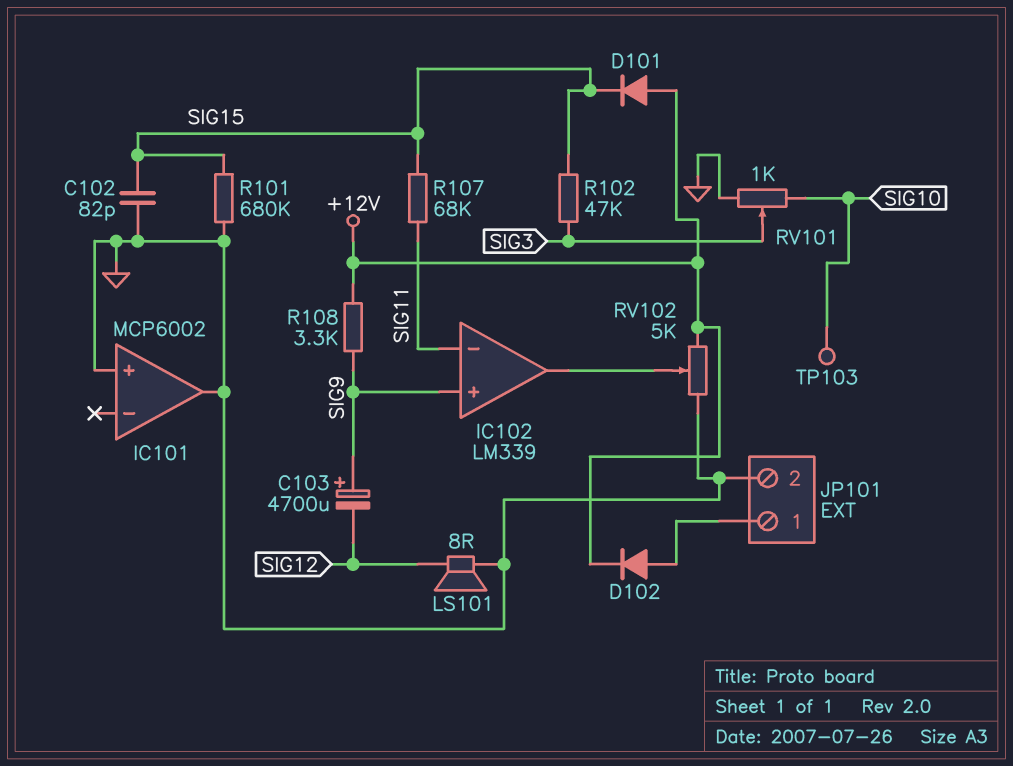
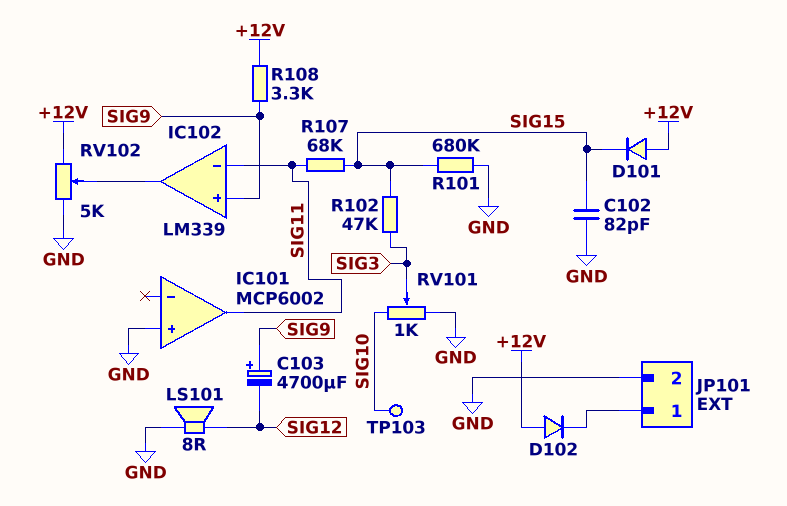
D102: diode (A JP101/1, K +12V) -> diode (A +12V, K JP101/1)
IC101 pin out: GND -> SIG11

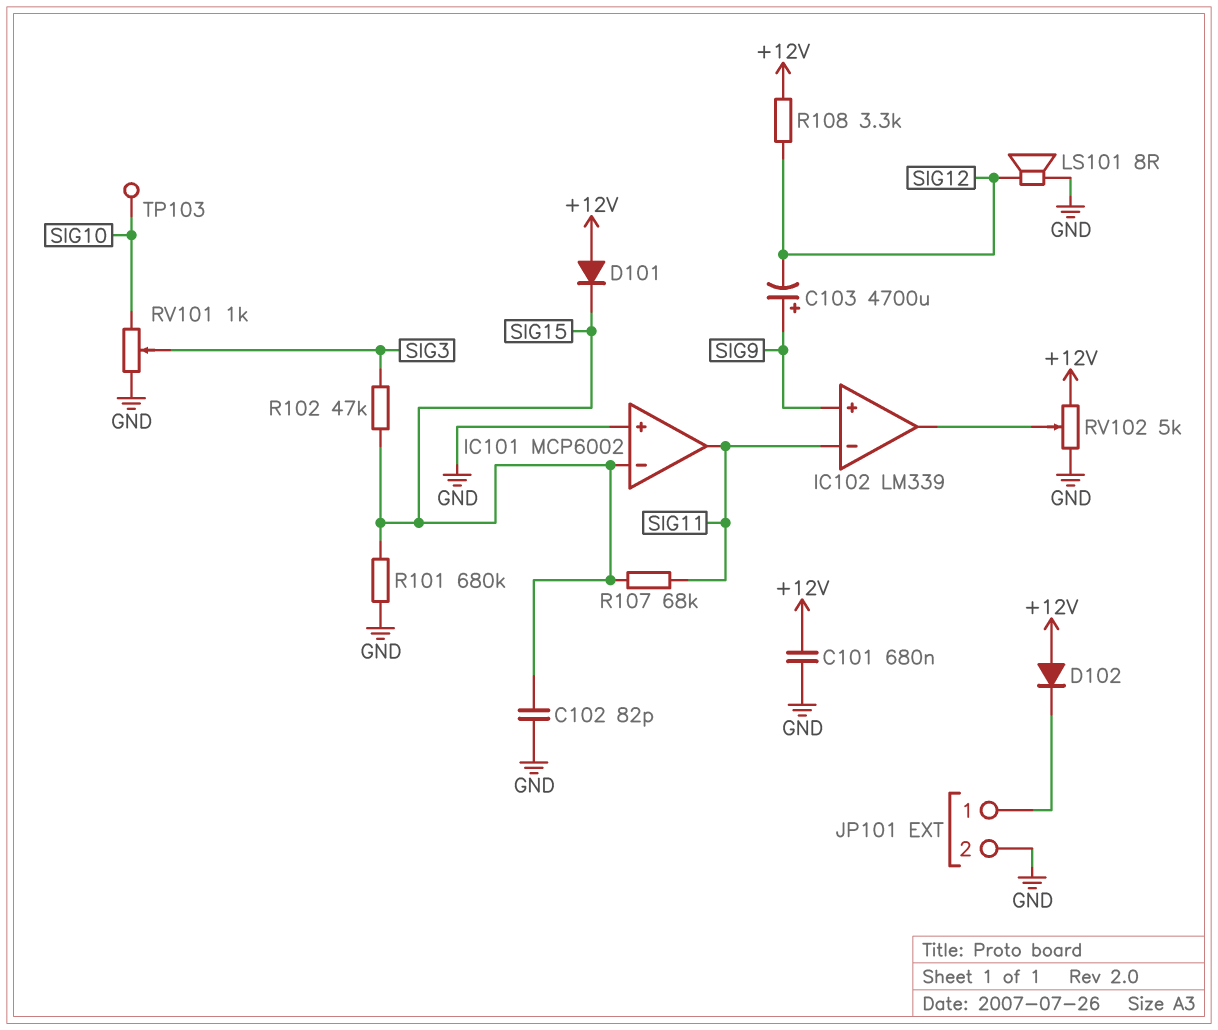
C101: none -> 680nF (+12V, GND)
IC101 pin in-: none -> SIG15
R108: 3.3k (+12V, SIG9) -> 3.3k (+12V, SIG12)

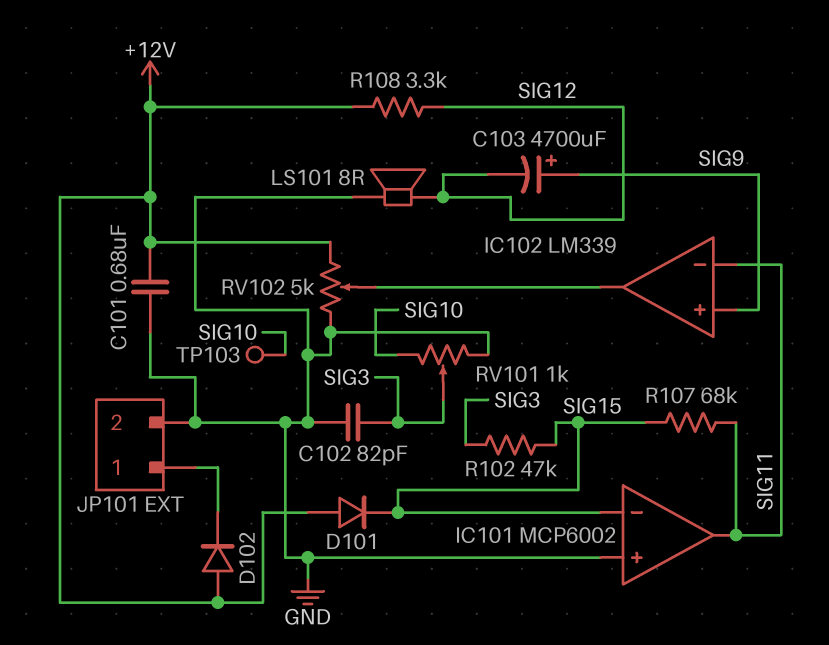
C102: 82pF (GND, SIG15) -> 82pF (GND, SIG3)
R101: 680k (GND, SIG15) -> none

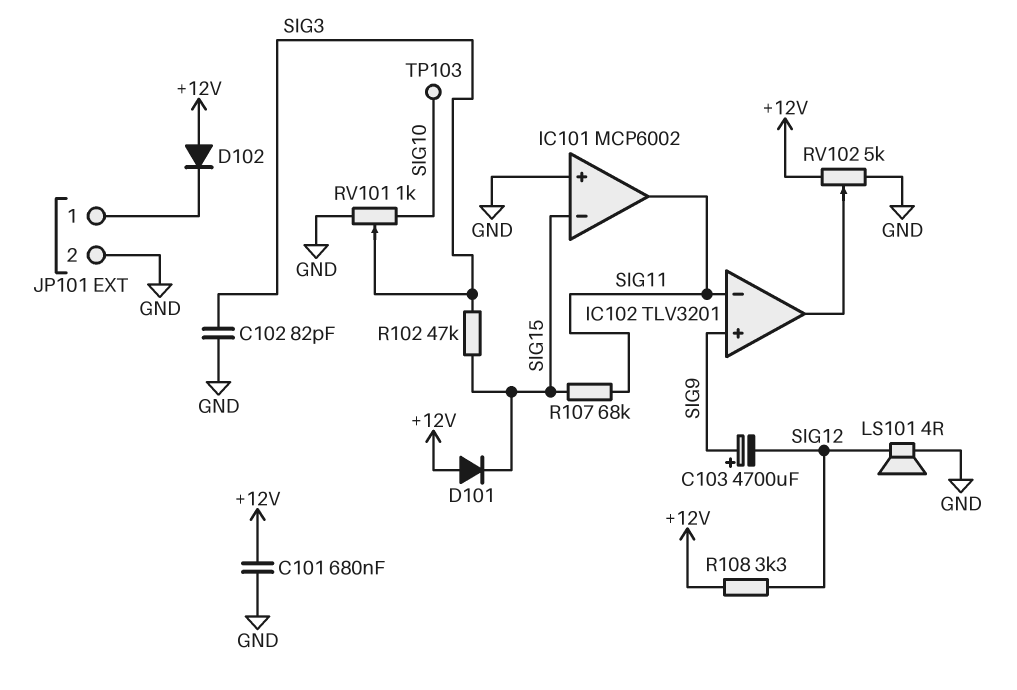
IC102: LM339 -> TLV3201
LS101: speaker 8R (GND, SIG12) -> speaker 4R (GND, SIG12)

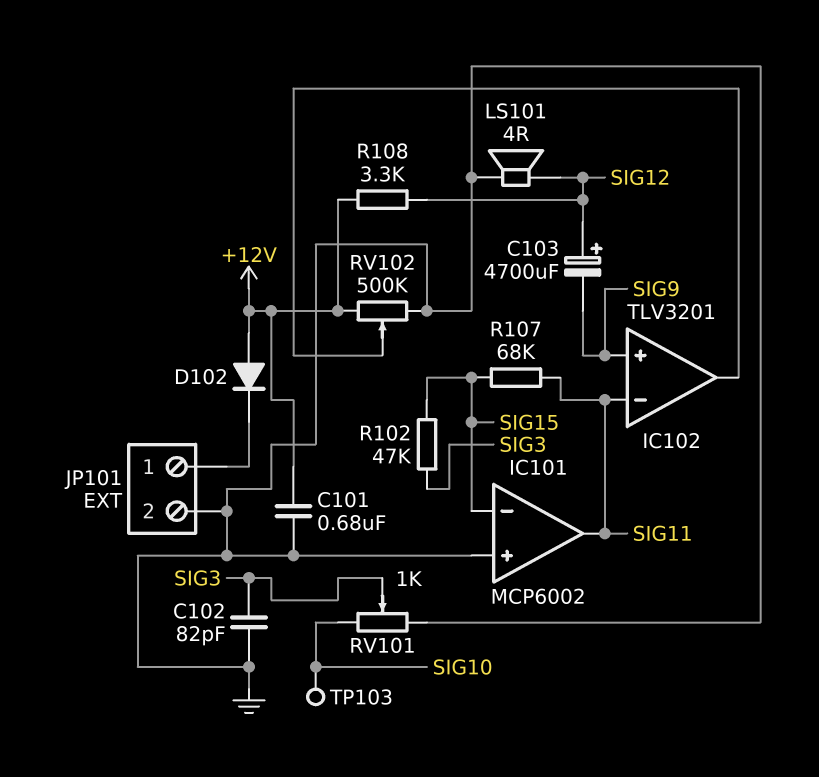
C103: 4700uF (plus SIG9, minus SIG12) -> 4700uF (plus SIG12, minus SIG9)
D101: diode (A +12V, K SIG15) -> none
RV102: 5k (+12V, GND, wiper IC102/out) -> 500k (+12V, GND, wiper IC102/out)

